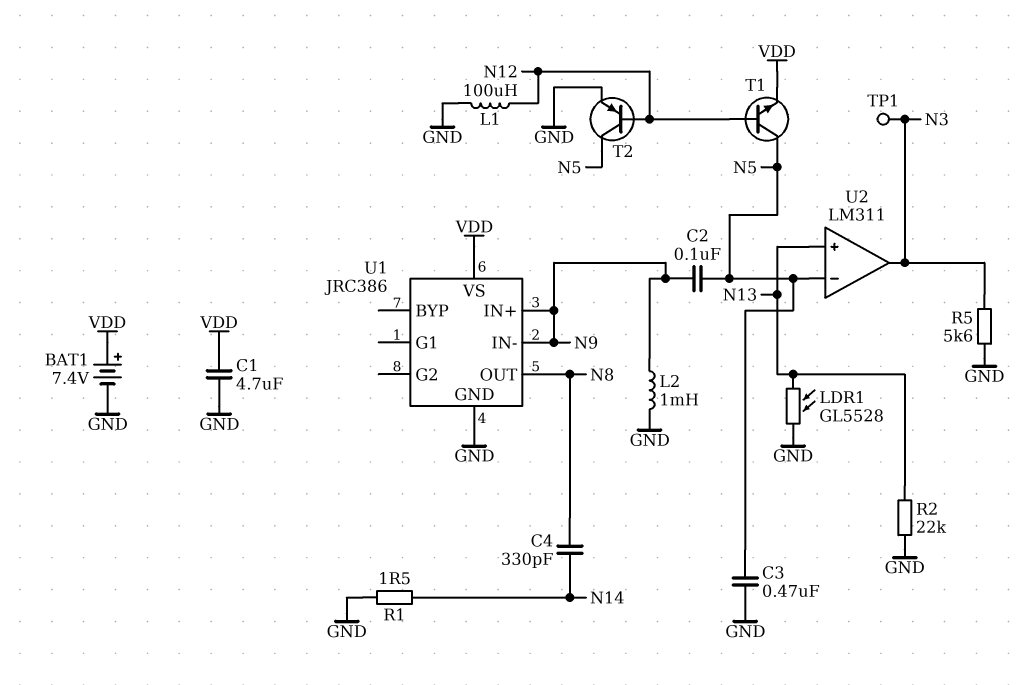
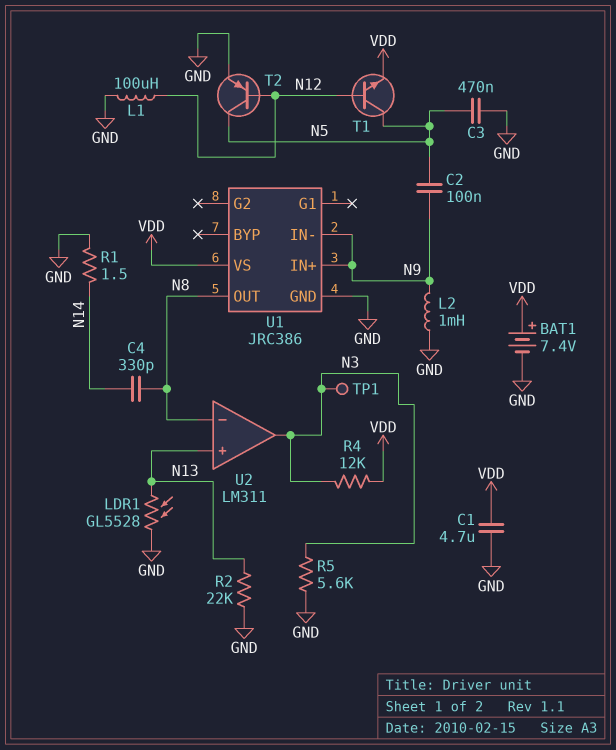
R4: none -> 12k (N3, VDD)
U2 pin in-: N5 -> N8

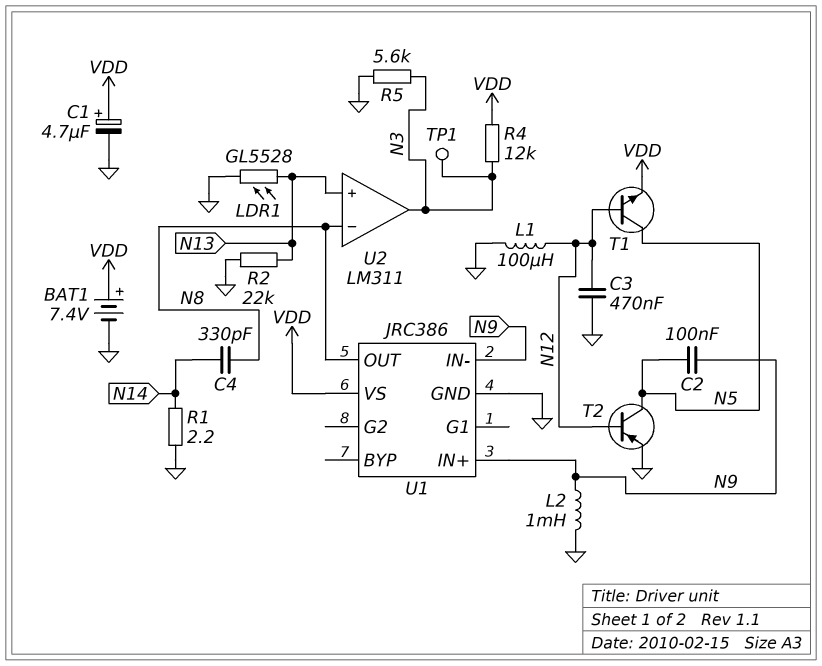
C1: 4.7uF (GND, VDD) -> 4.7uF (plus VDD, minus GND)
C3: 470nF (GND, N5) -> 470nF (GND, N12)
R1: 1.5 (GND, N14) -> 2.2 (GND, N14)

